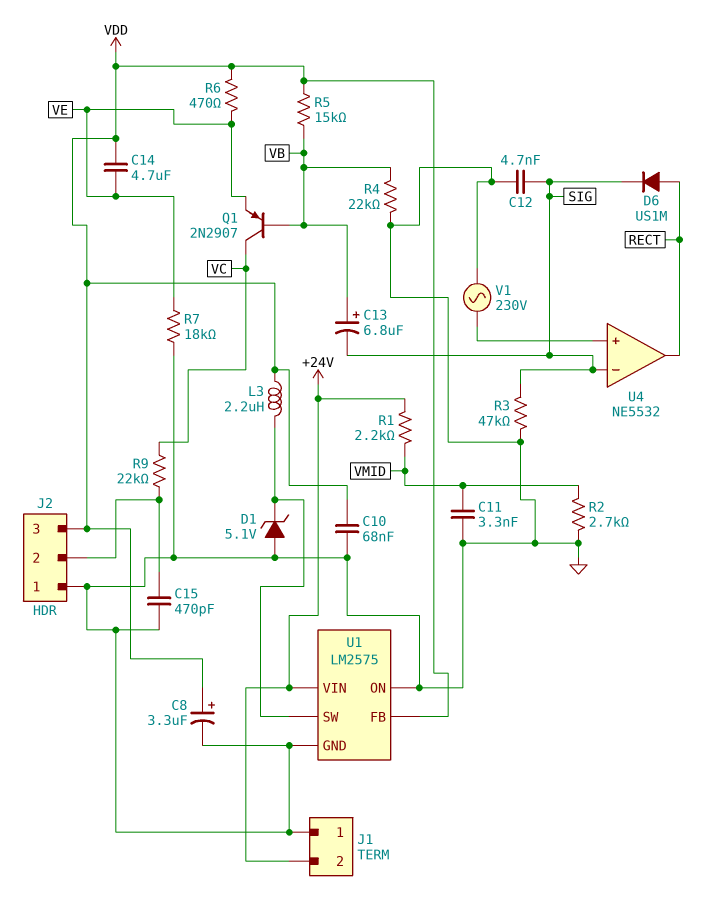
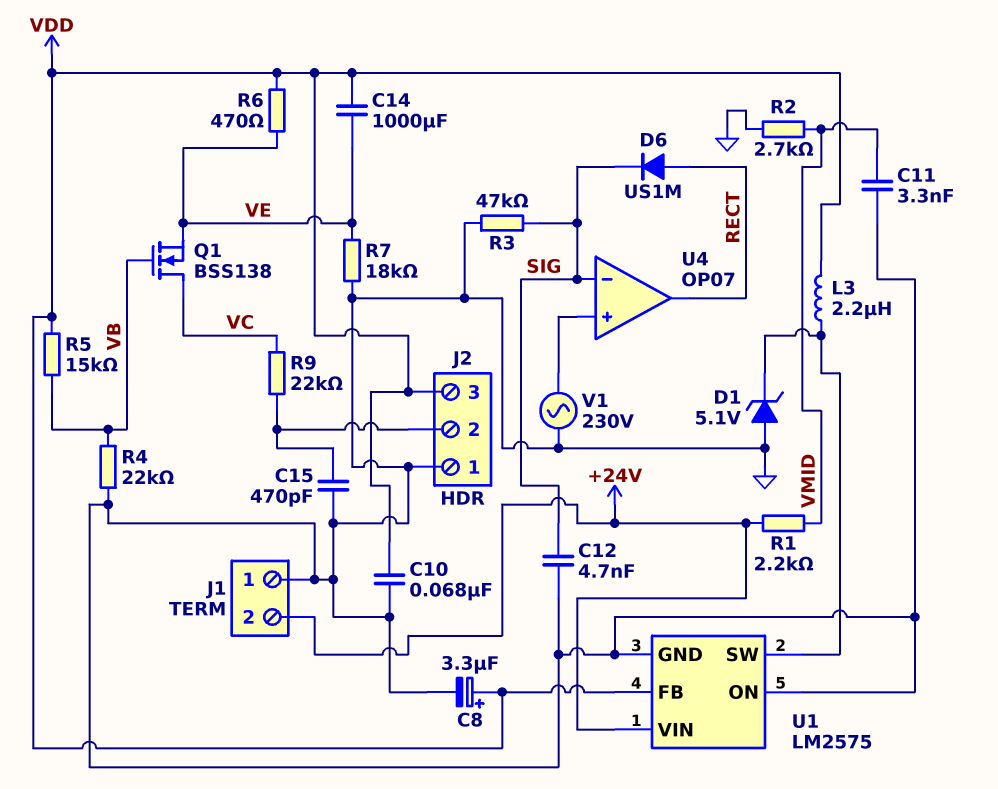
C13: 6.8uF (plus VB, minus SIG) -> none
C14: 4.7uF (VDD, VE) -> 1000uF (VDD, VE)
Q1: PNP 2N2907 (B VB, C VC, E VE) -> NMOS BSS138 (G VB, D VC, S VE)
U4: NE5532 -> OP07

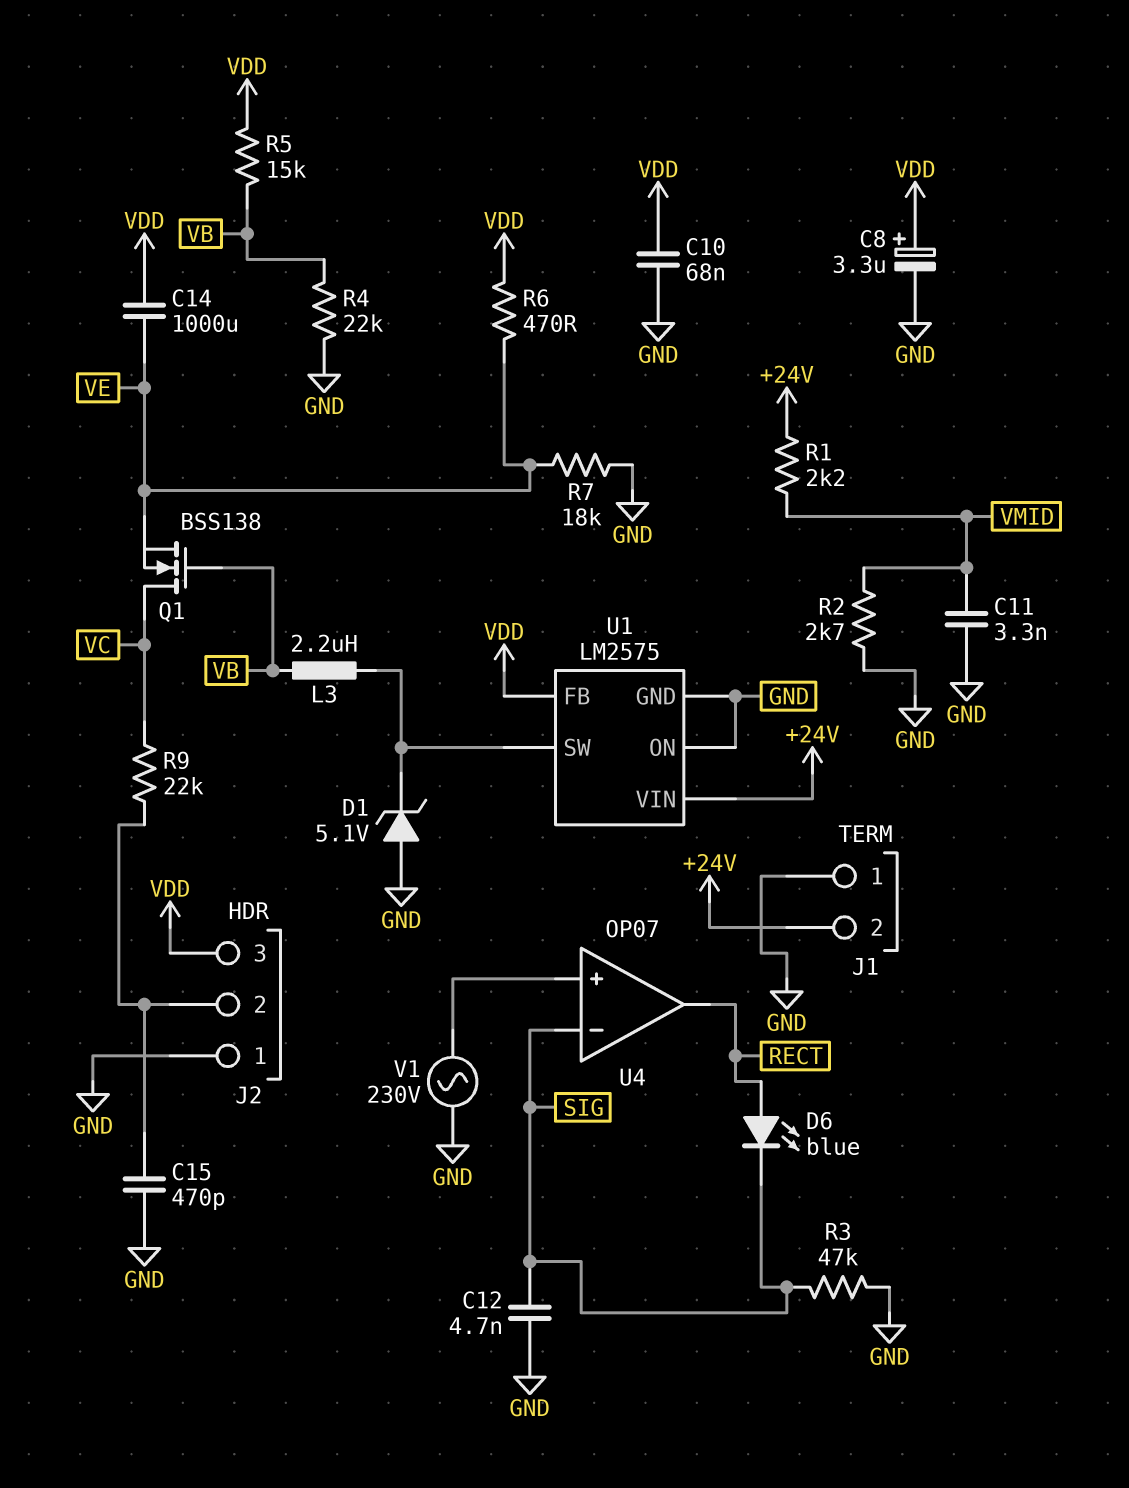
D6: diode US1M (A RECT, K SIG) -> LED blue (A RECT, K SIG)
L3: 2.2uH (U1/SW, VDD) -> 2.2uH (U1/SW, VB)

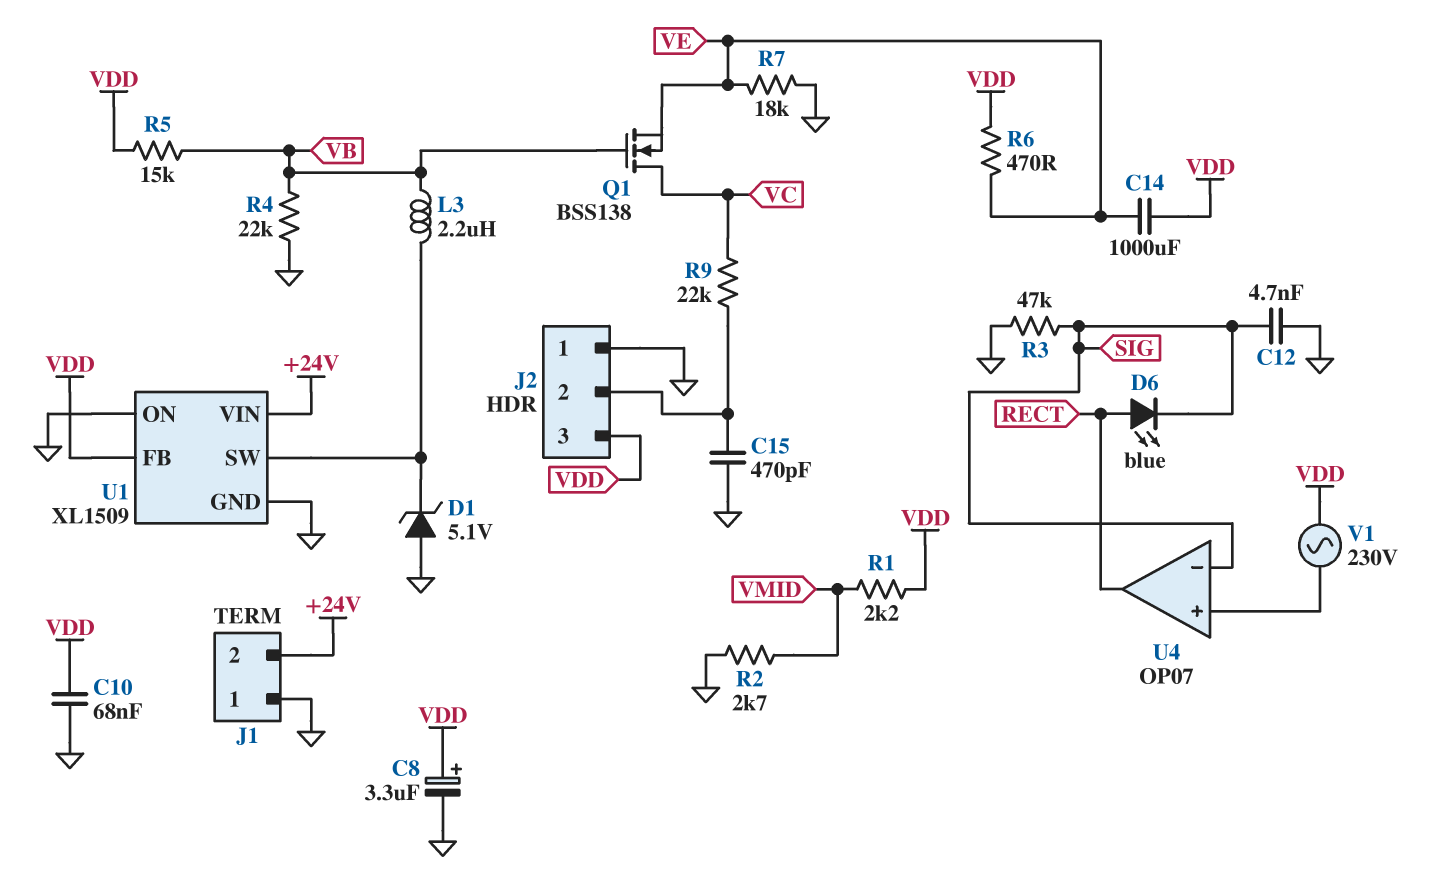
C11: 3.3nF (GND, VMID) -> none
R1: 2.2k (+24V, VMID) -> 2.2k (VDD, VMID)
U1: LM2575 -> XL1509
V1: AC 230V (GND, U4/in+) -> AC 230V (U4/in+, VDD)

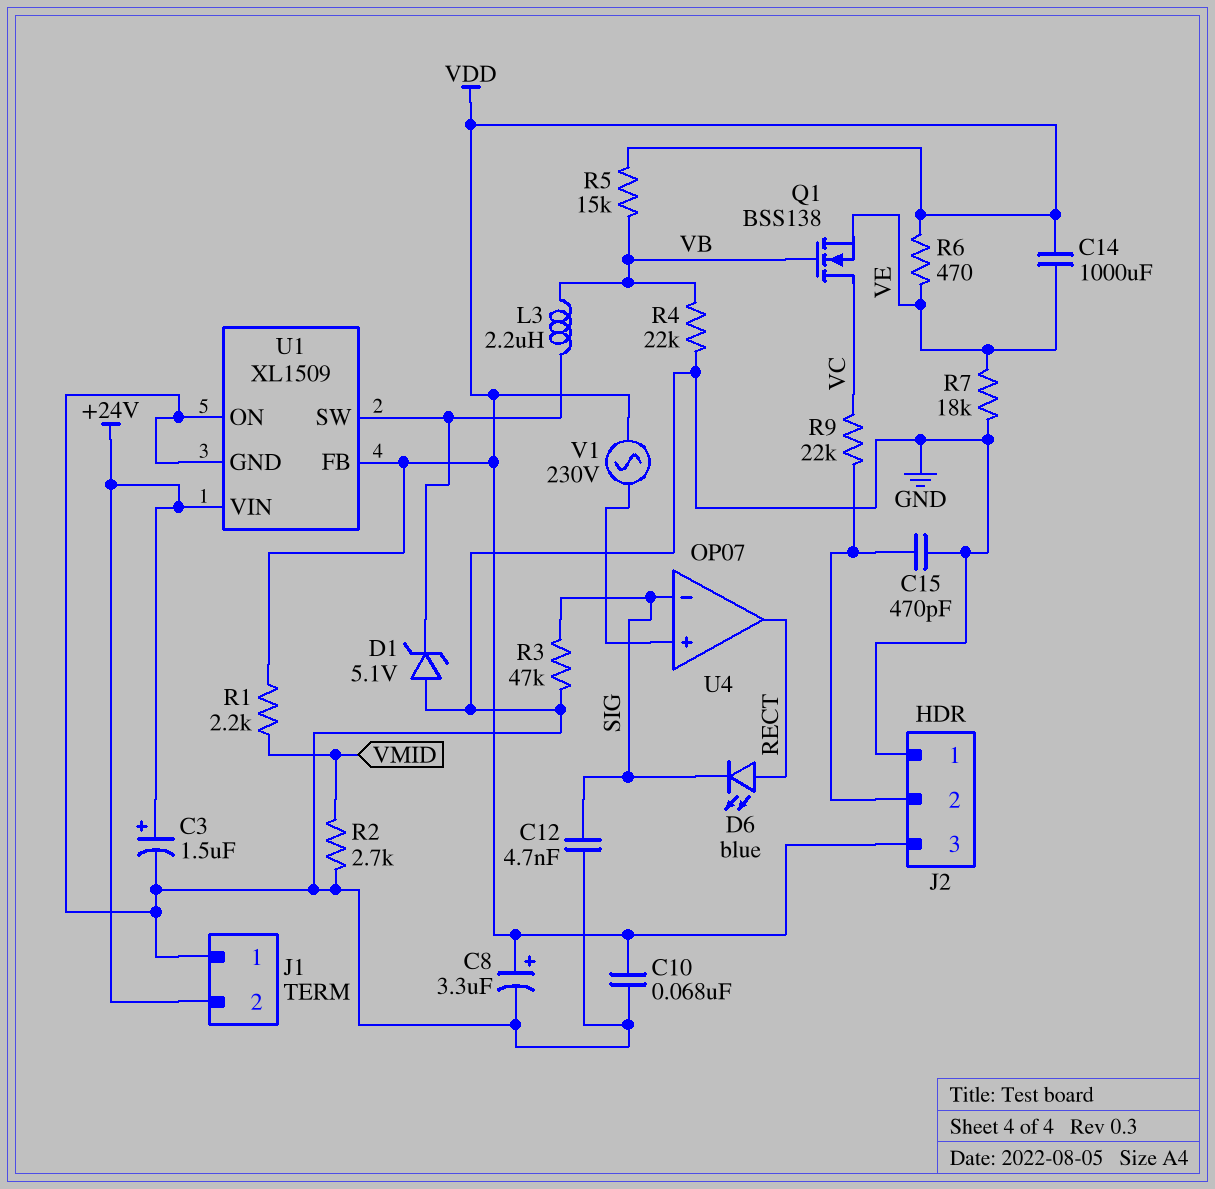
C3: none -> 1.5uF (plus +24V, minus GND)

